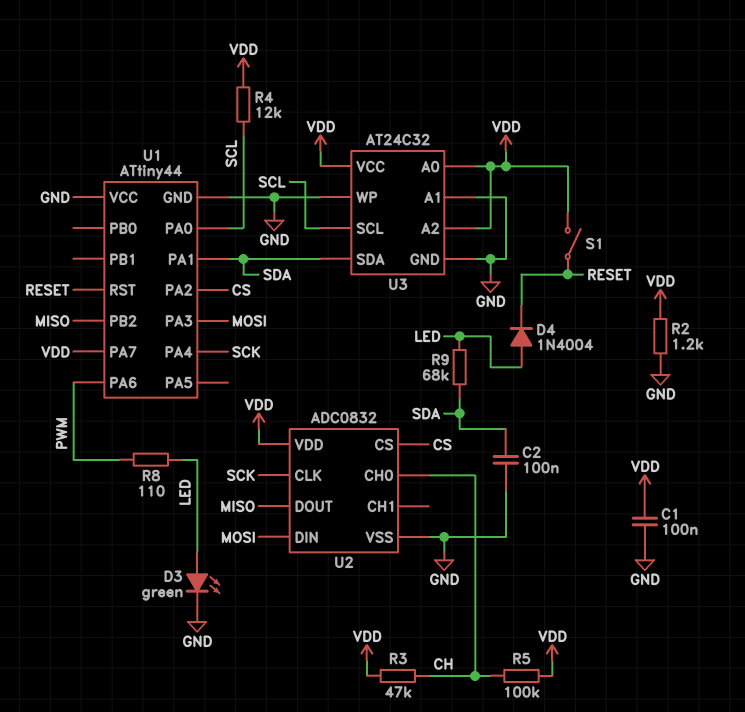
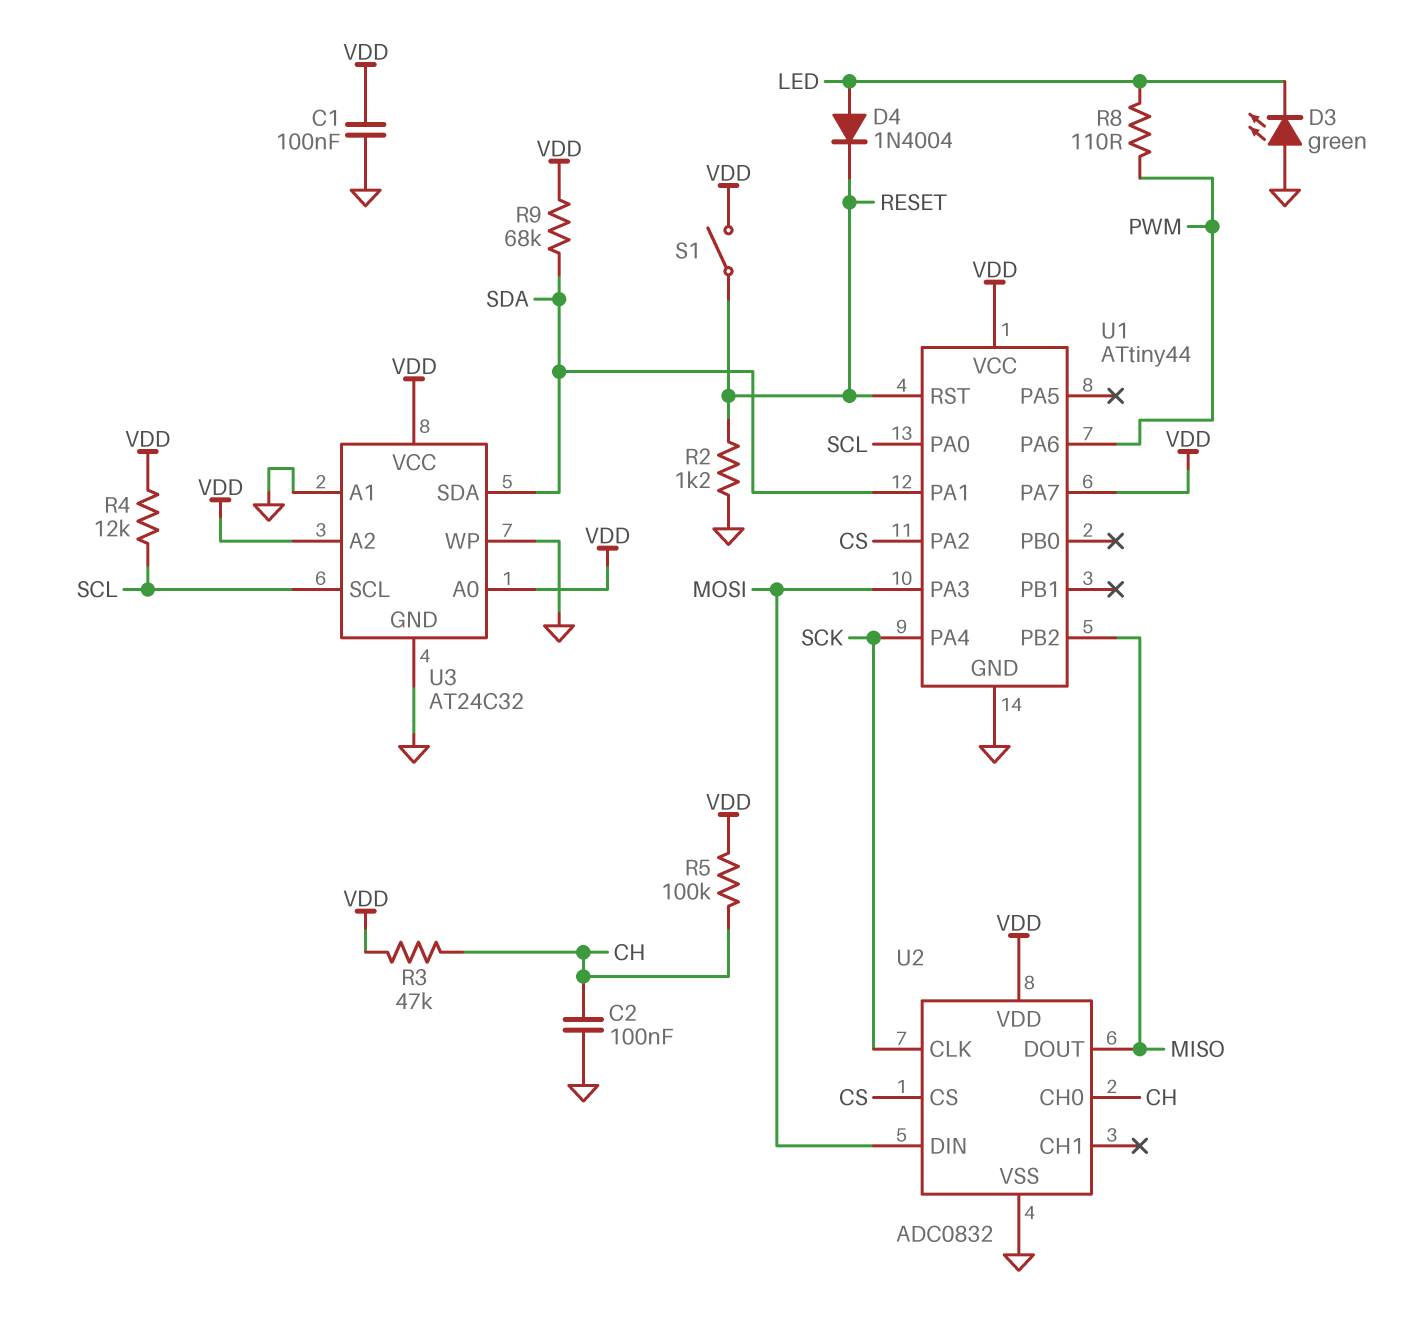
C2: 100nF (GND, SDA) -> 100nF (CH, GND)
D3: LED green (A LED, K GND) -> LED green (A GND, K LED)
R2: 1.2k (GND, VDD) -> 1.2k (GND, RESET)
R9: 68k (LED, SDA) -> 68k (SDA, VDD)
U1 pin VCC: GND -> VDD

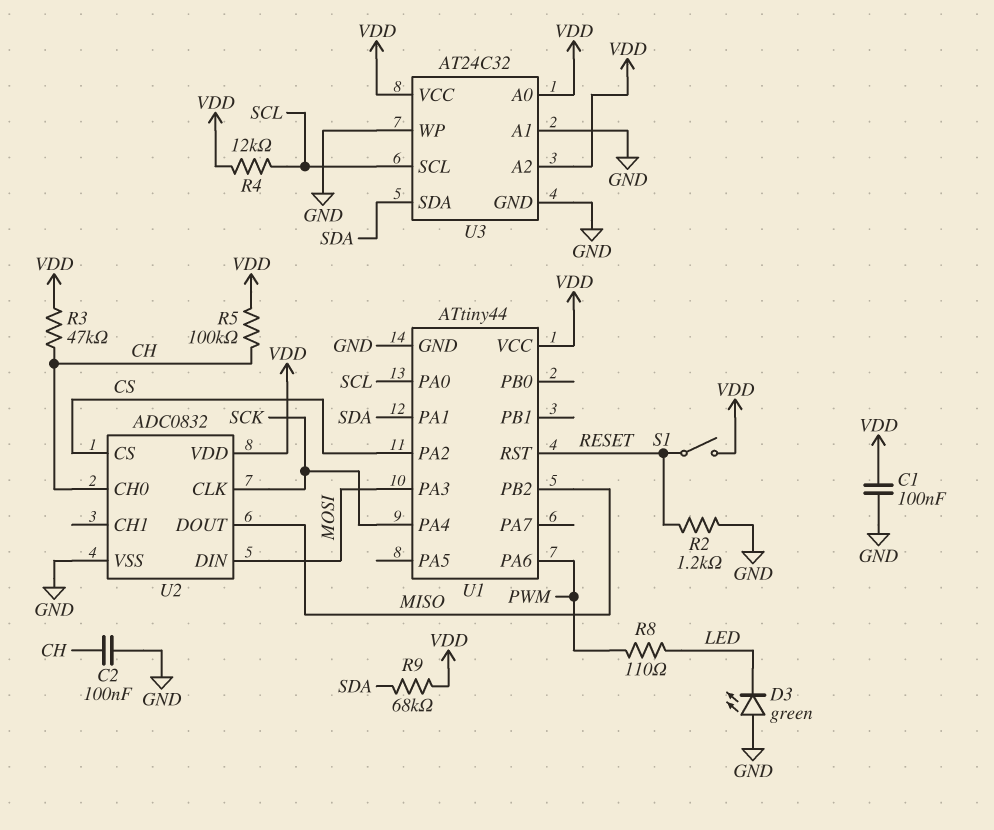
D4: diode 1N4004 (A LED, K RESET) -> none
U1 pin PA7: VDD -> none

